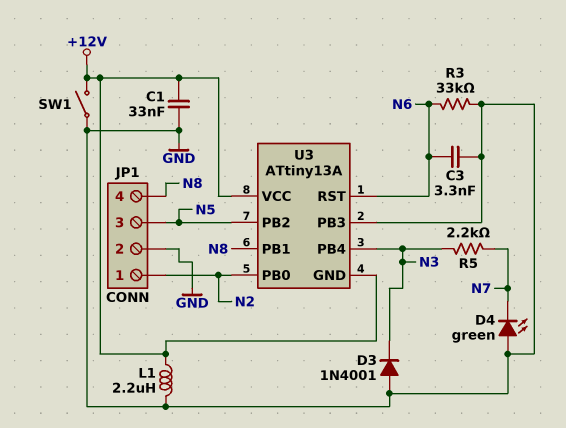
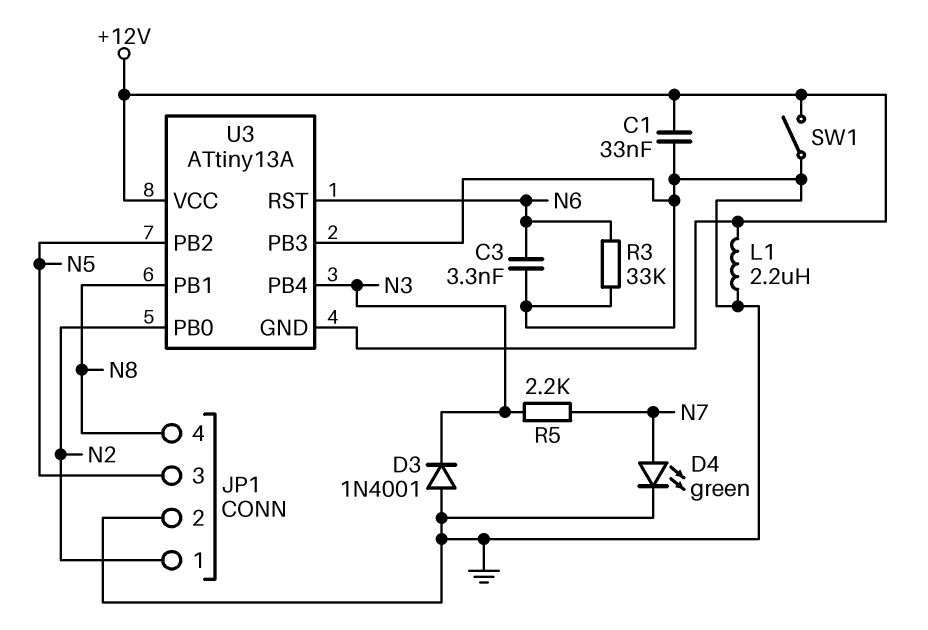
D4: LED green (A GND, K N7) -> LED green (A N7, K GND)

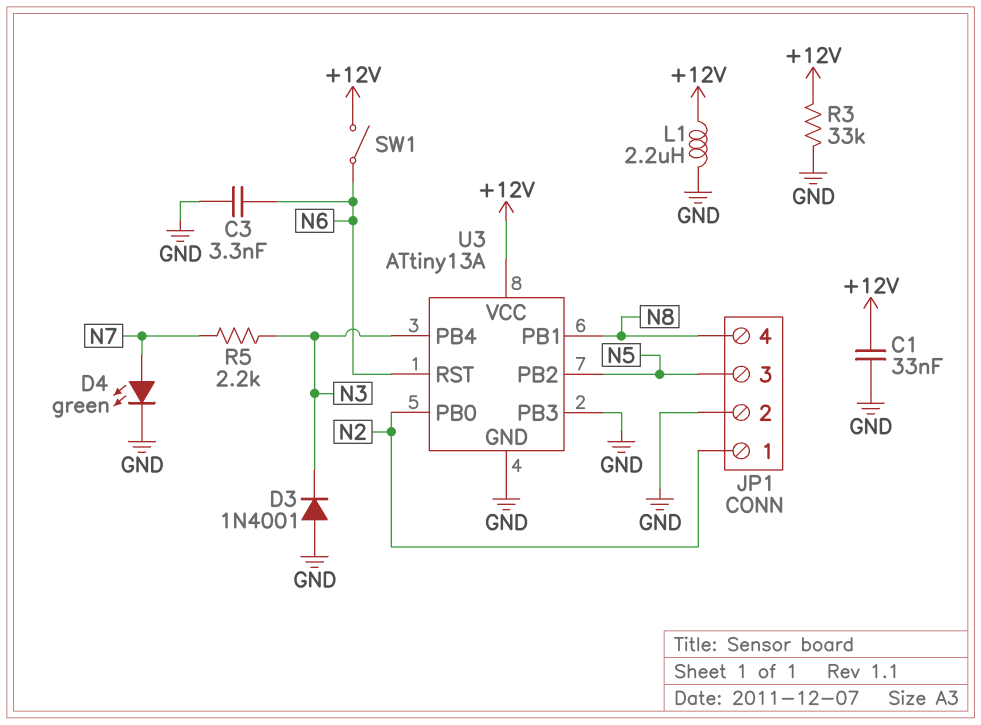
R3: 33k (GND, N6) -> 33k (+12V, GND)
SW1: switch (+12V, GND) -> switch (+12V, N6)
U3 pin GND: +12V -> GND

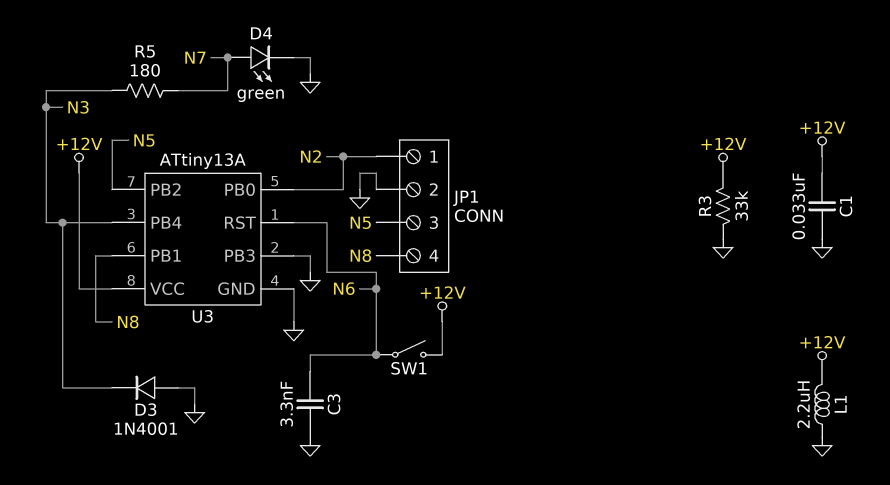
R5: 2.2k (N3, N7) -> 180 (N3, N7)

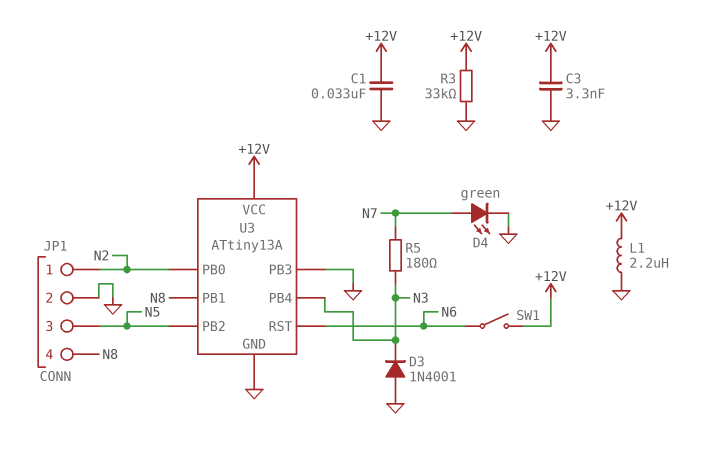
C3: 3.3nF (GND, N6) -> 3.3nF (+12V, GND)

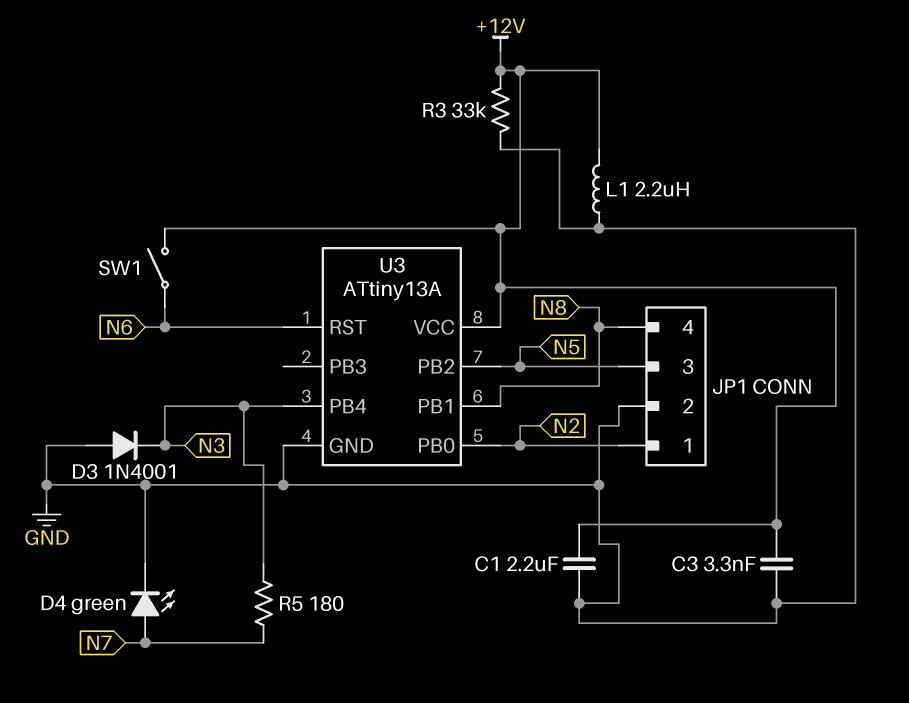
C1: 33nF (+12V, GND) -> 2.2uF (+12V, GND)
U3 pin PB3: GND -> none

